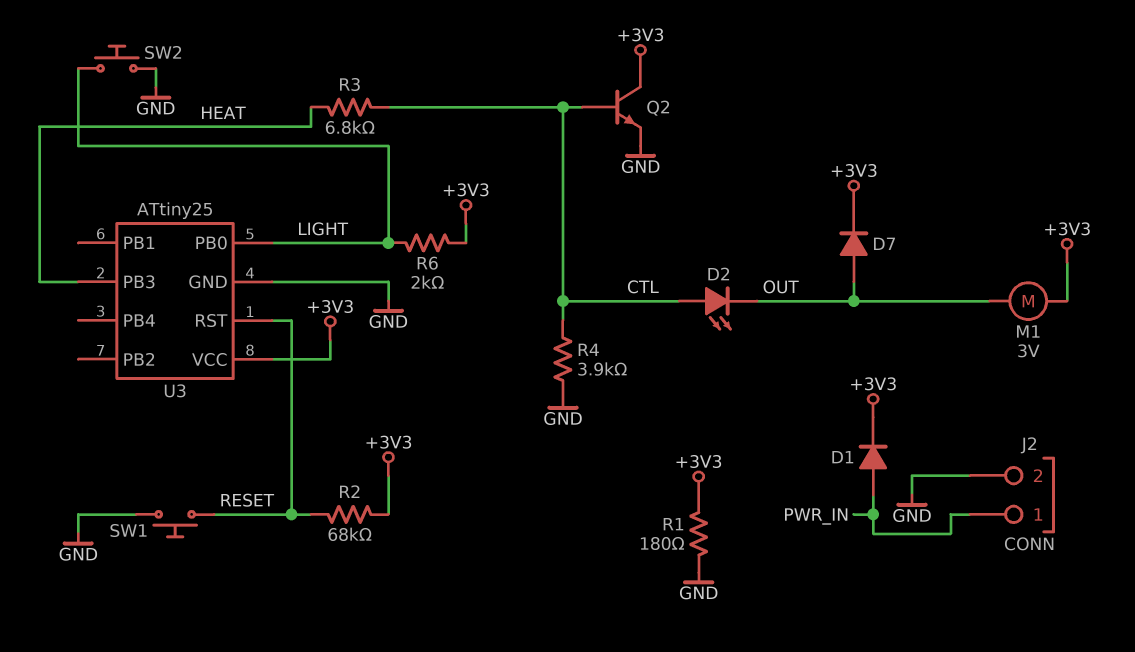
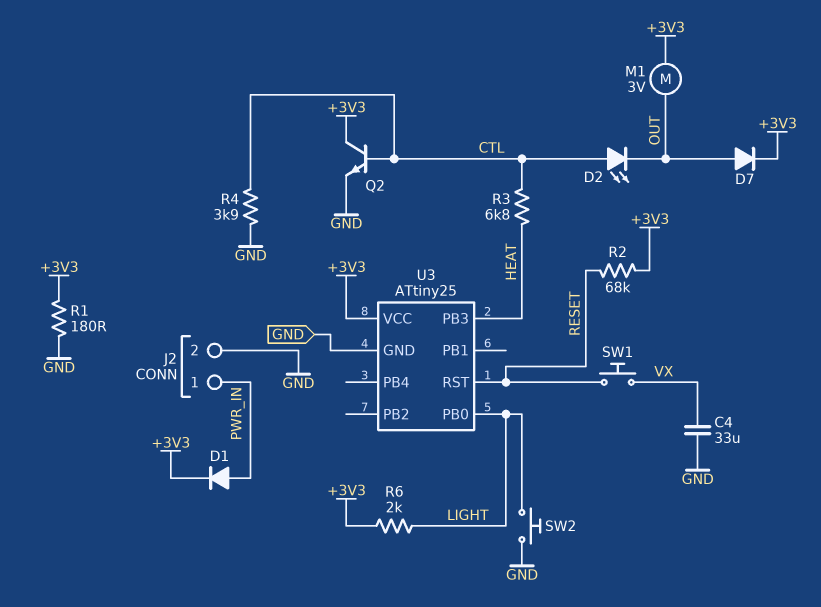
C4: none -> 33uF (GND, VX)
SW1: button (GND, RESET) -> button (RESET, VX)

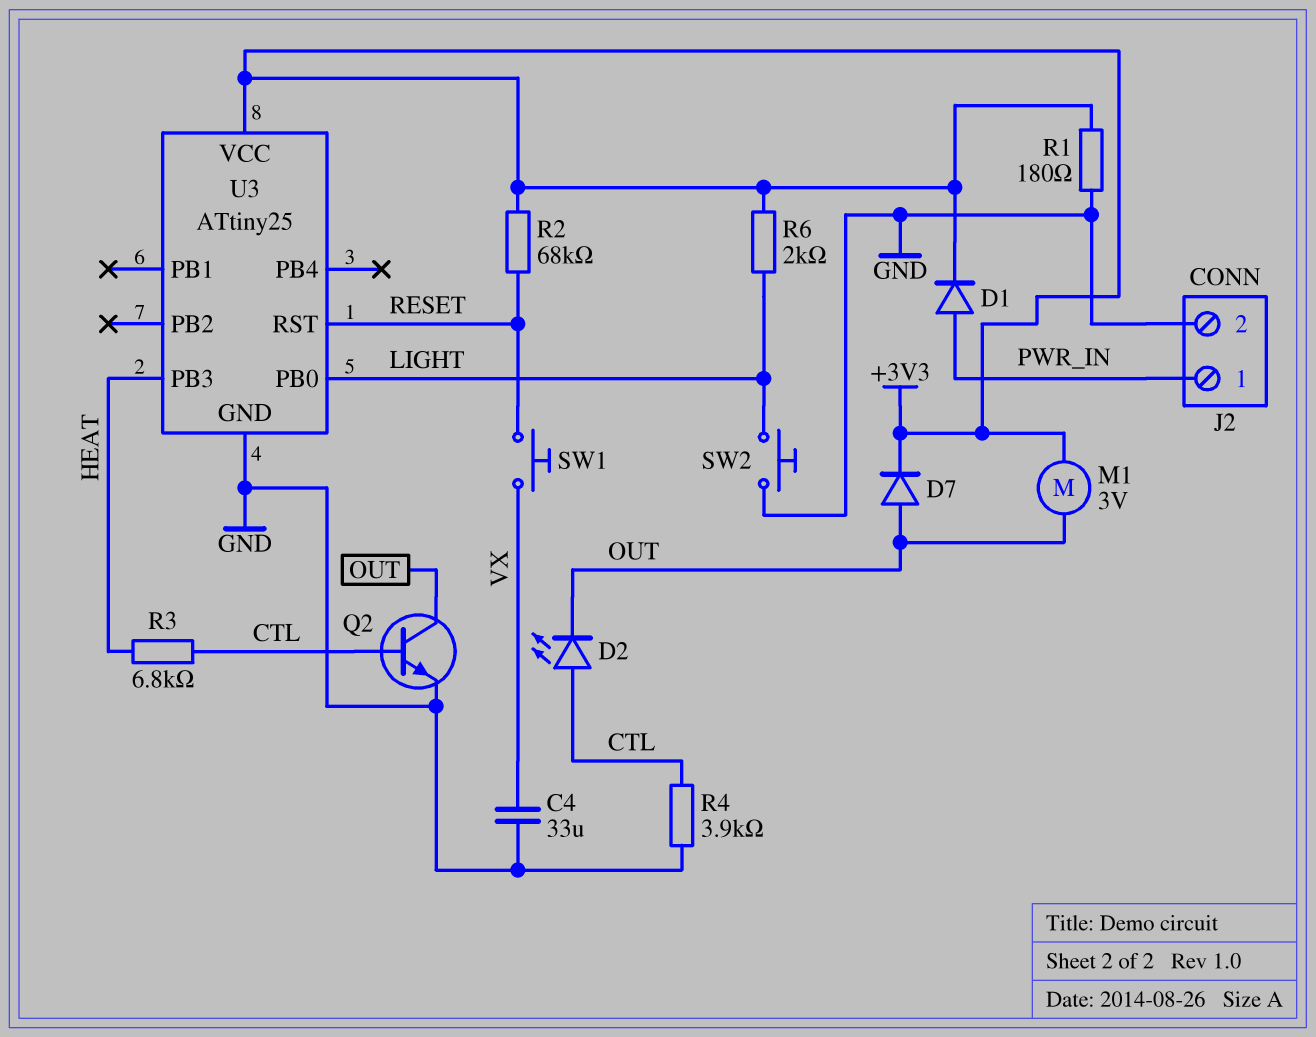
Q2: NPN (B CTL, C +3V3, E GND) -> NPN (B CTL, C OUT, E GND)

